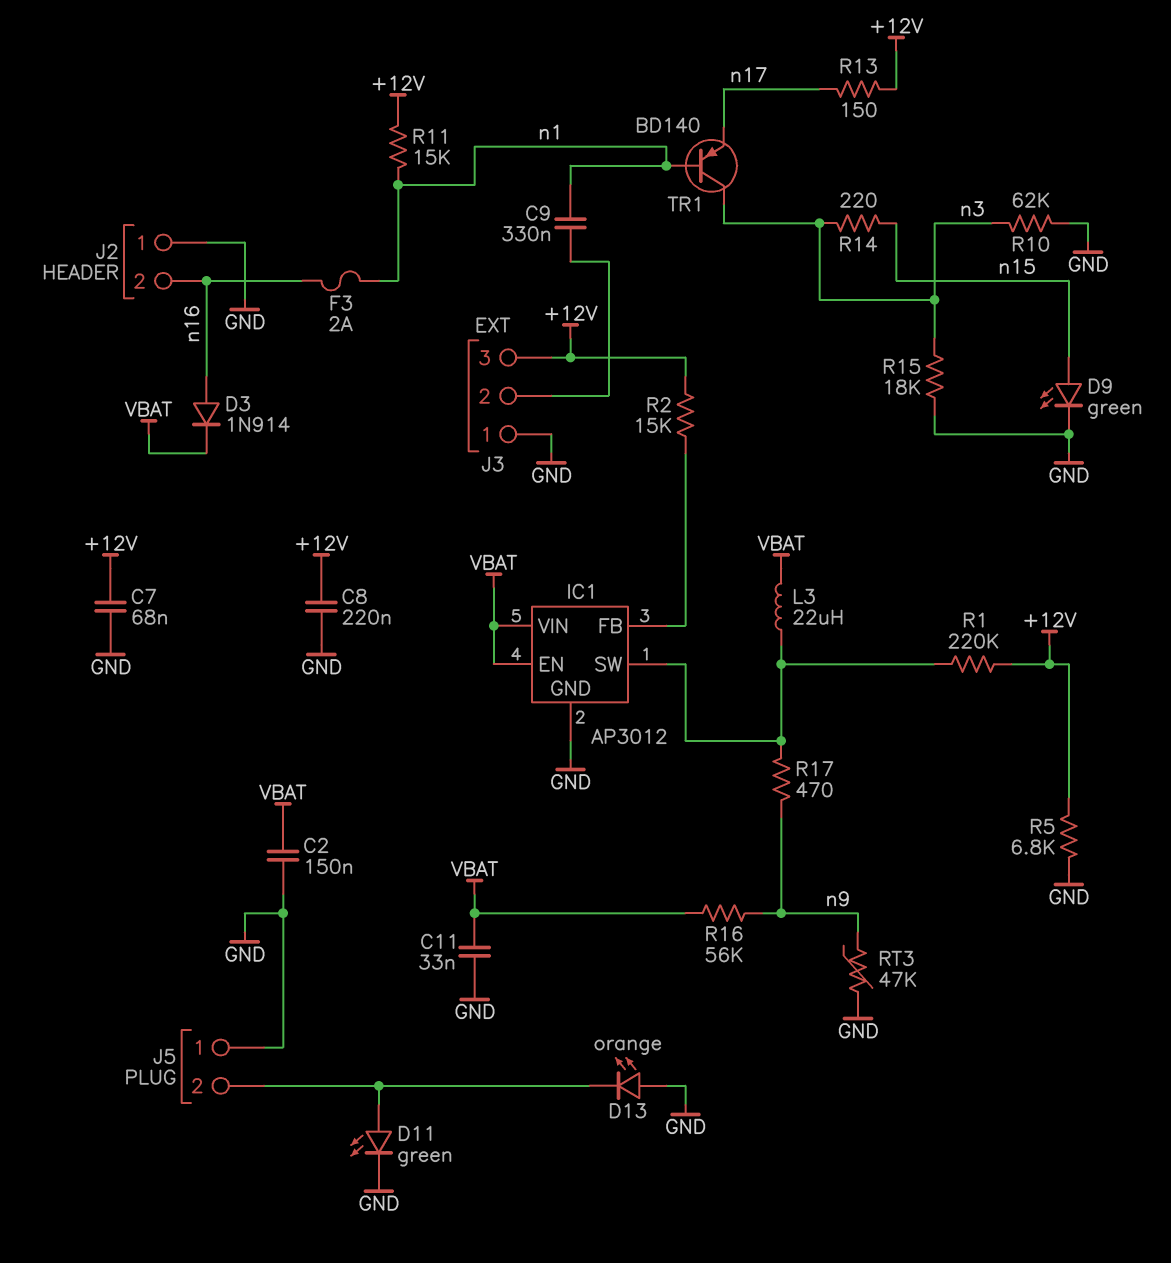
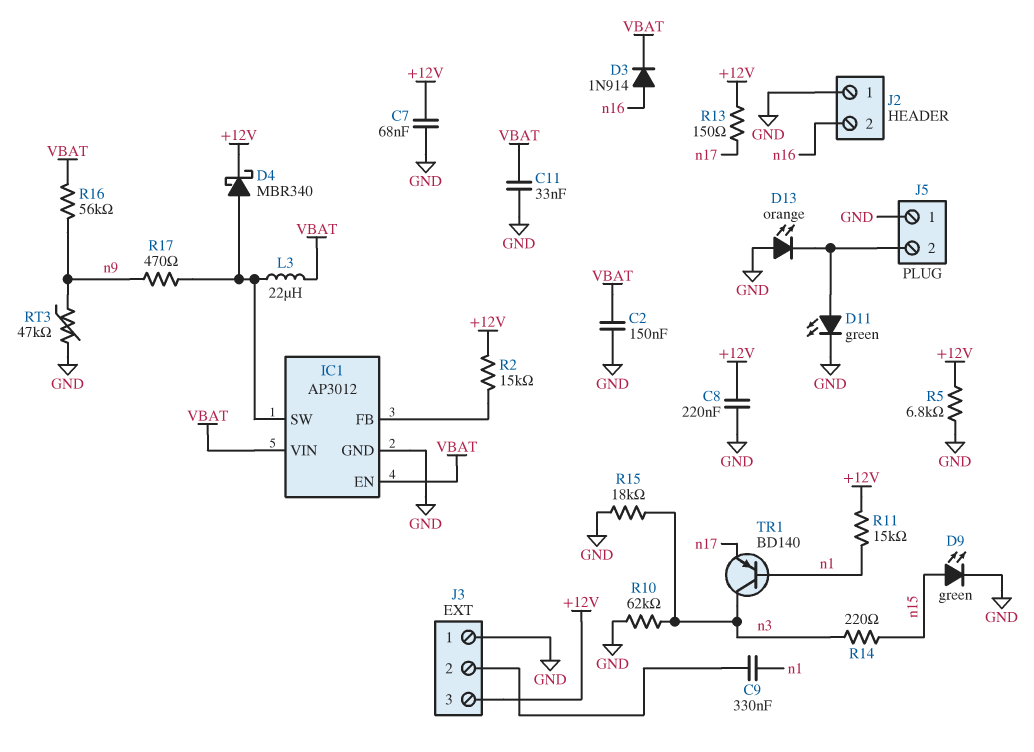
D4: none -> schottky MBR340 (A IC1/SW, K +12V)
F3: 2A (n1, n16) -> none
R1: 220k (+12V, IC1/SW) -> none

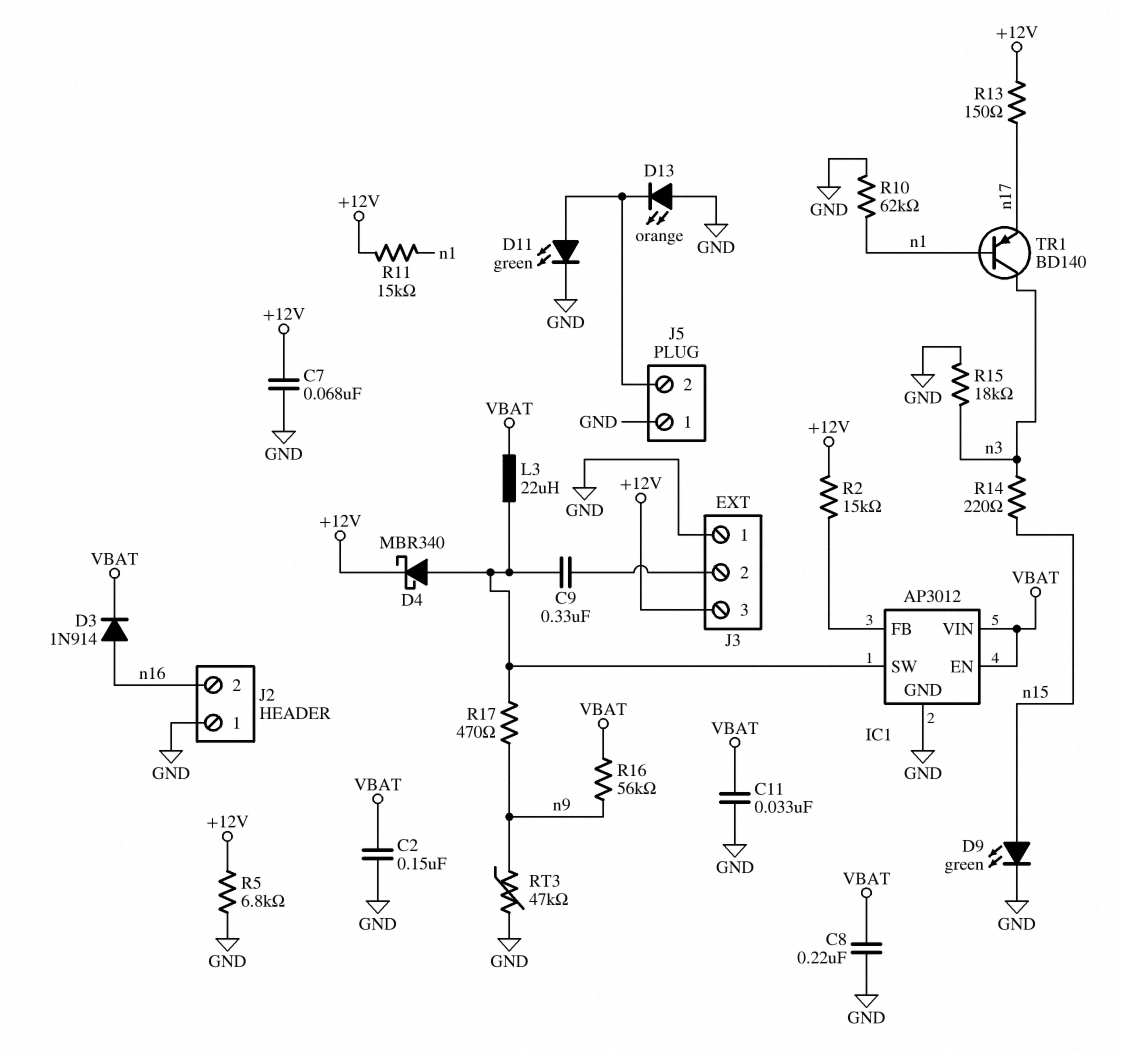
C8: 220nF (+12V, GND) -> 220nF (GND, VBAT)
C9: 330nF (J3/2, n1) -> 330nF (IC1/SW, J3/2)
R10: 62k (GND, n3) -> 62k (GND, n1)

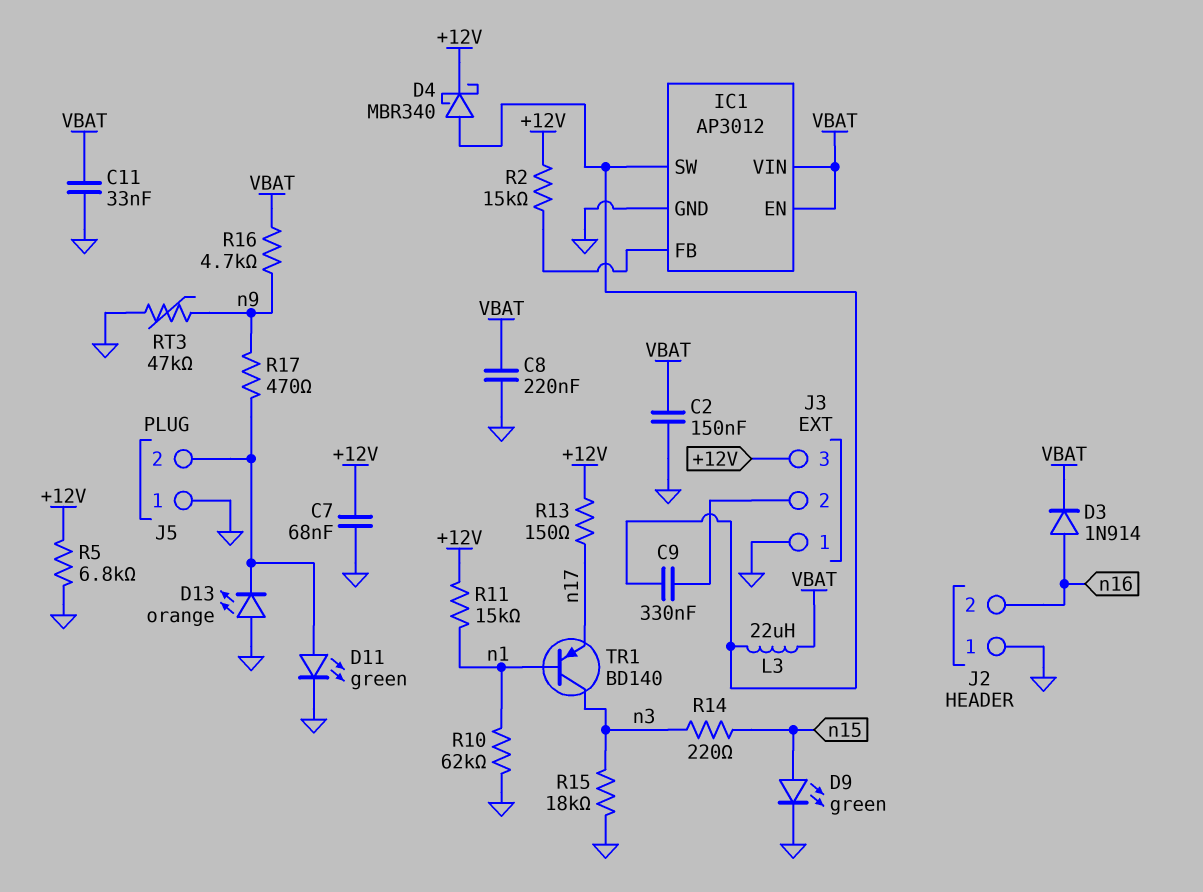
R16: 56k (VBAT, n9) -> 4.7k (VBAT, n9)
R17: 470 (IC1/SW, n9) -> 470 (J5/2, n9)

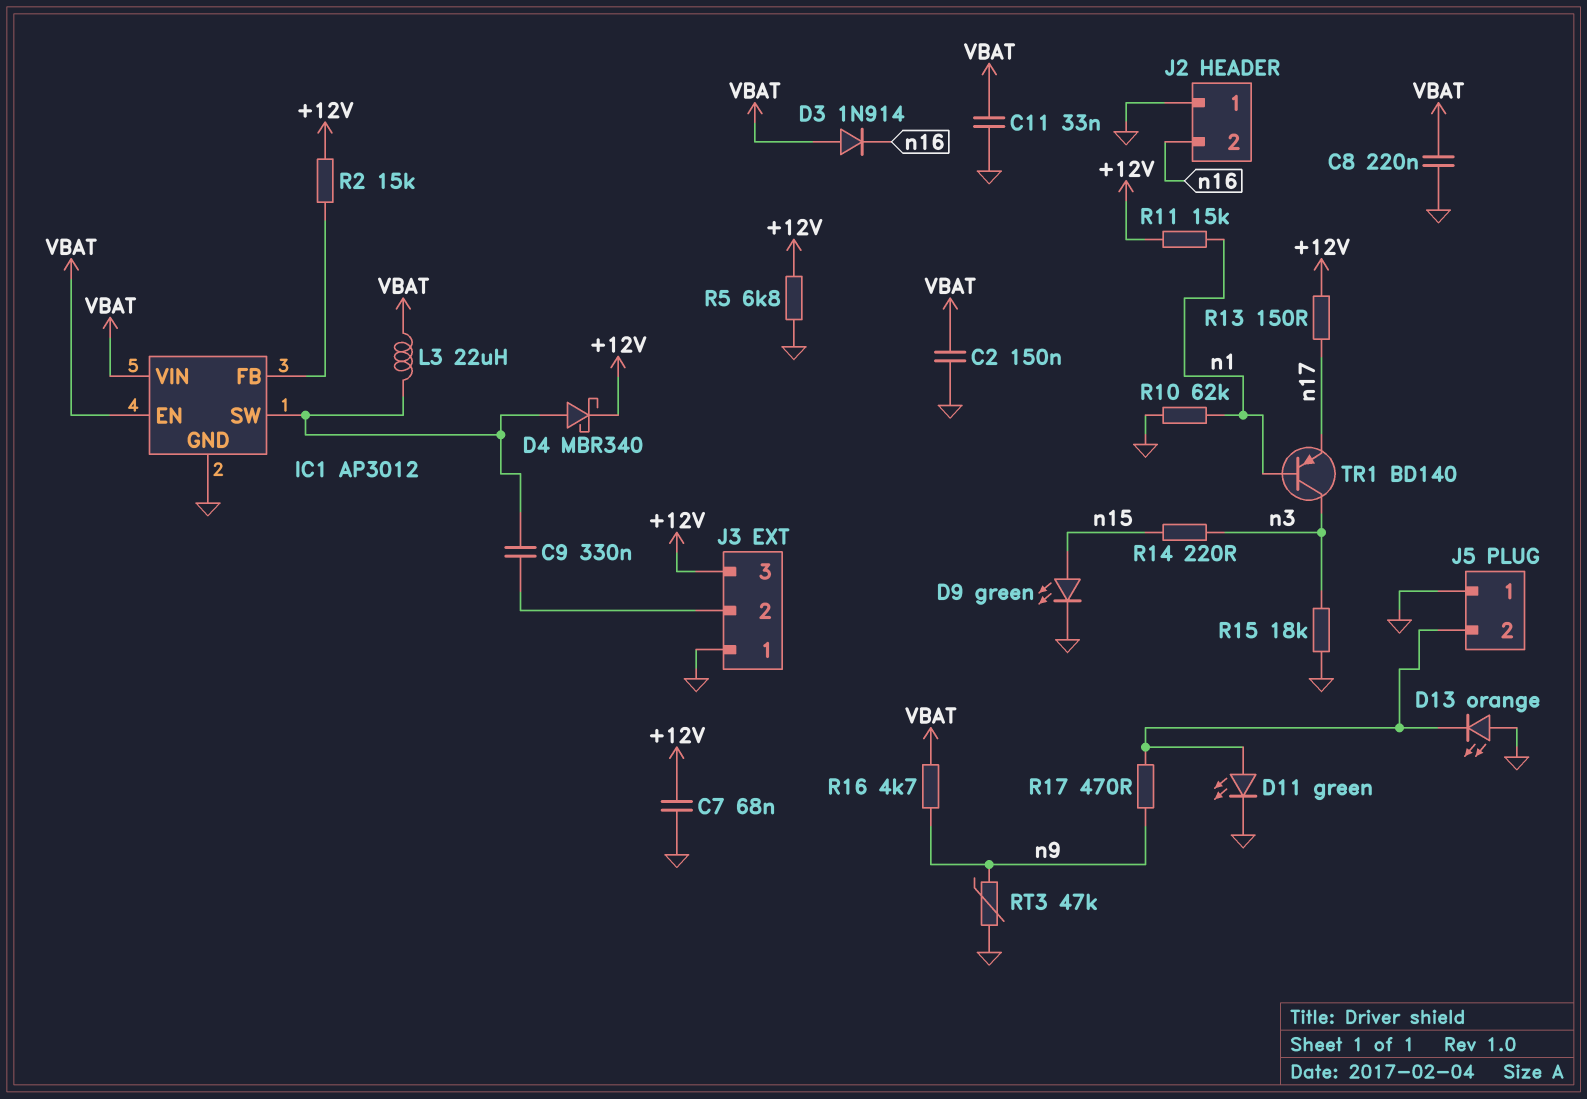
D3: diode 1N914 (A n16, K VBAT) -> diode 1N914 (A VBAT, K n16)

